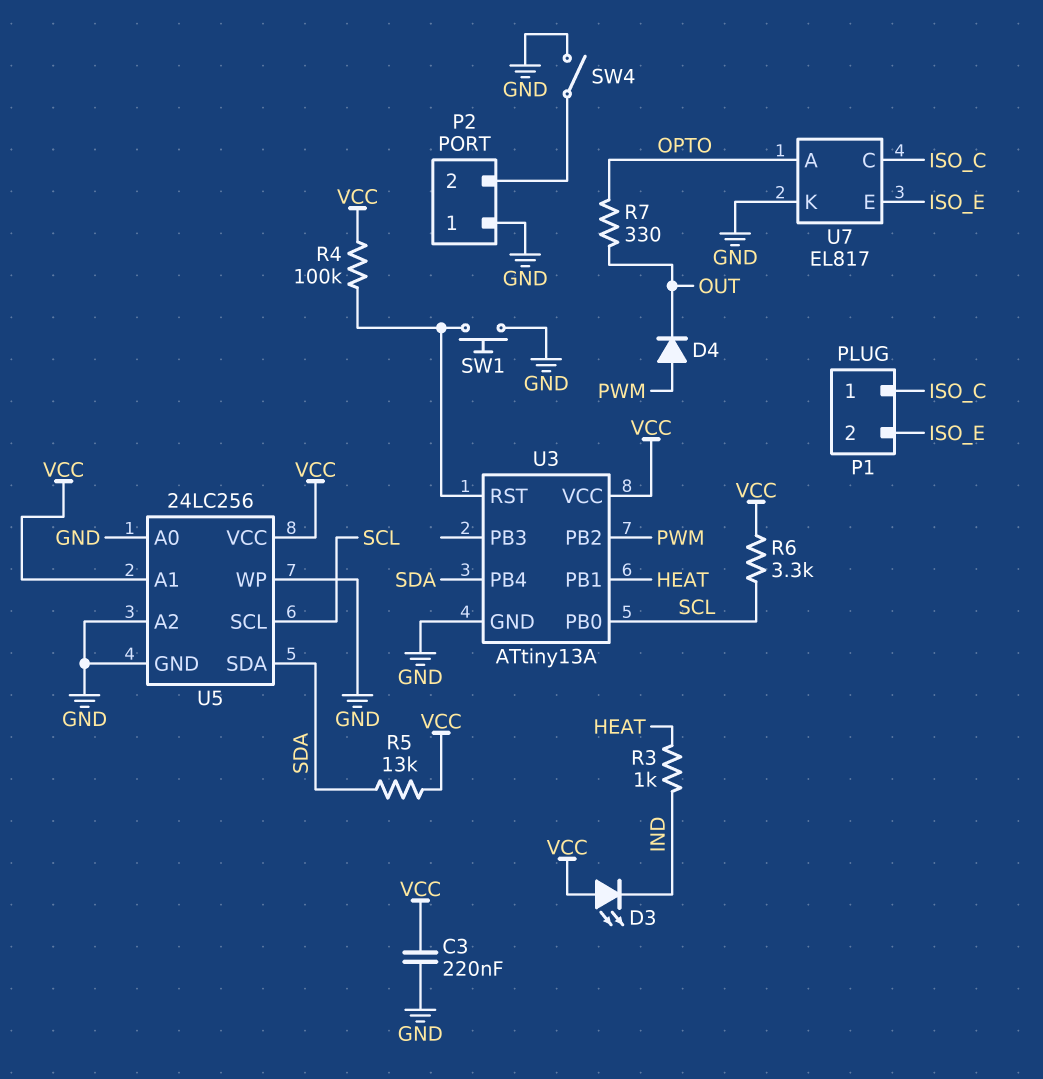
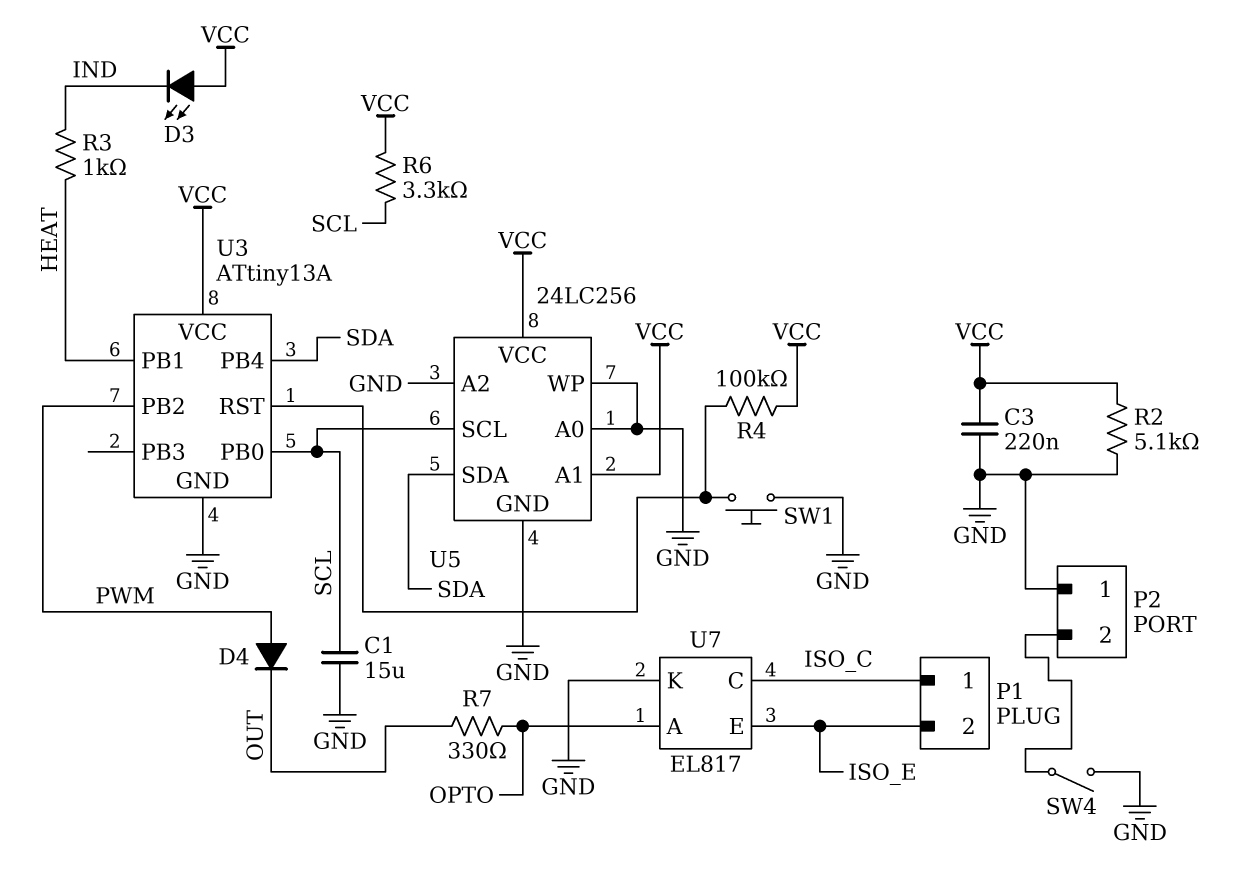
C1: none -> 15uF (GND, SCL)
R2: none -> 5.1k (GND, VCC)
R5: 13k (SDA, VCC) -> none

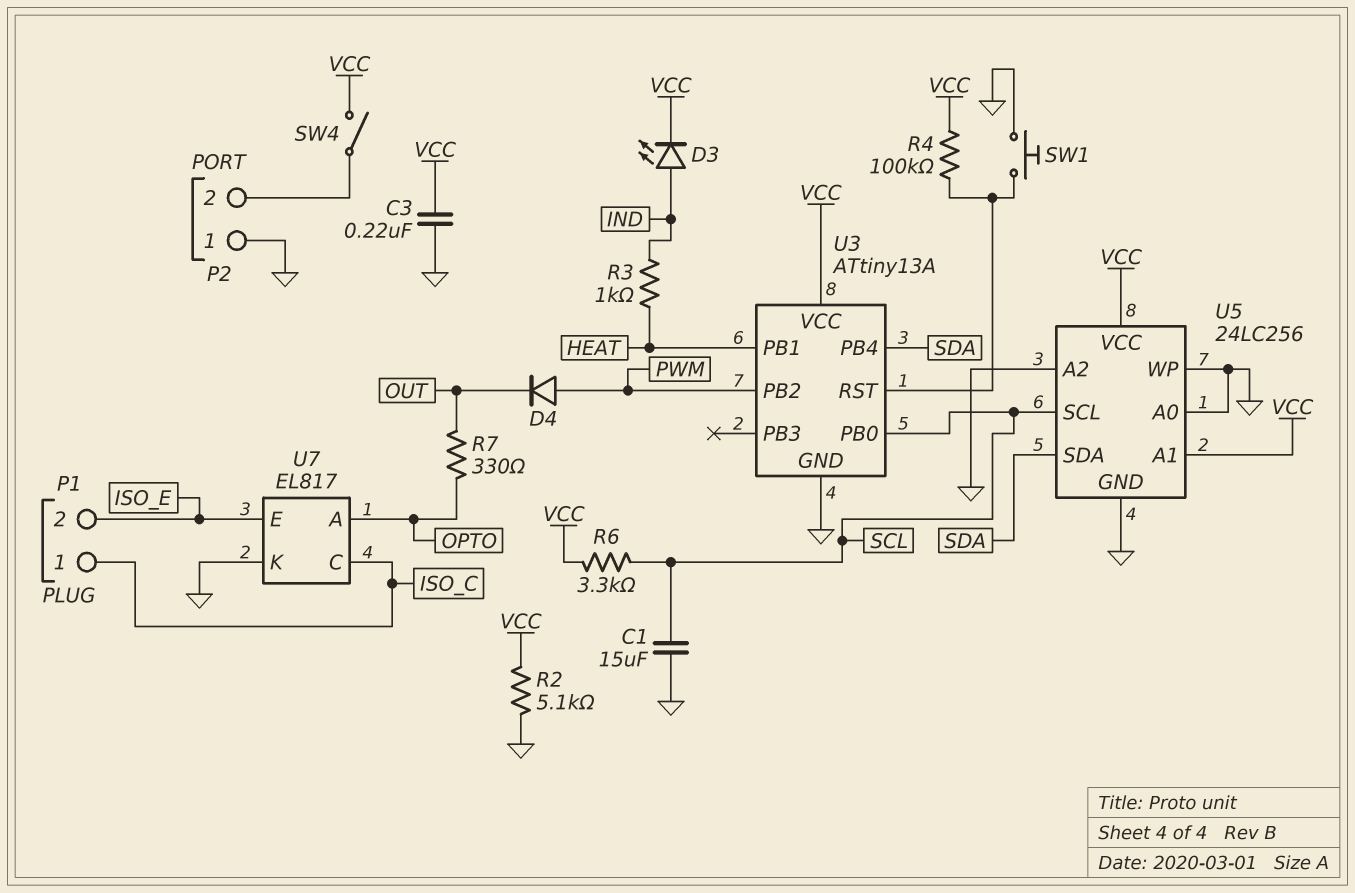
D3: LED (A VCC, K IND) -> LED (A IND, K VCC)
SW4: switch (GND, P2/2) -> switch (P2/2, VCC)

